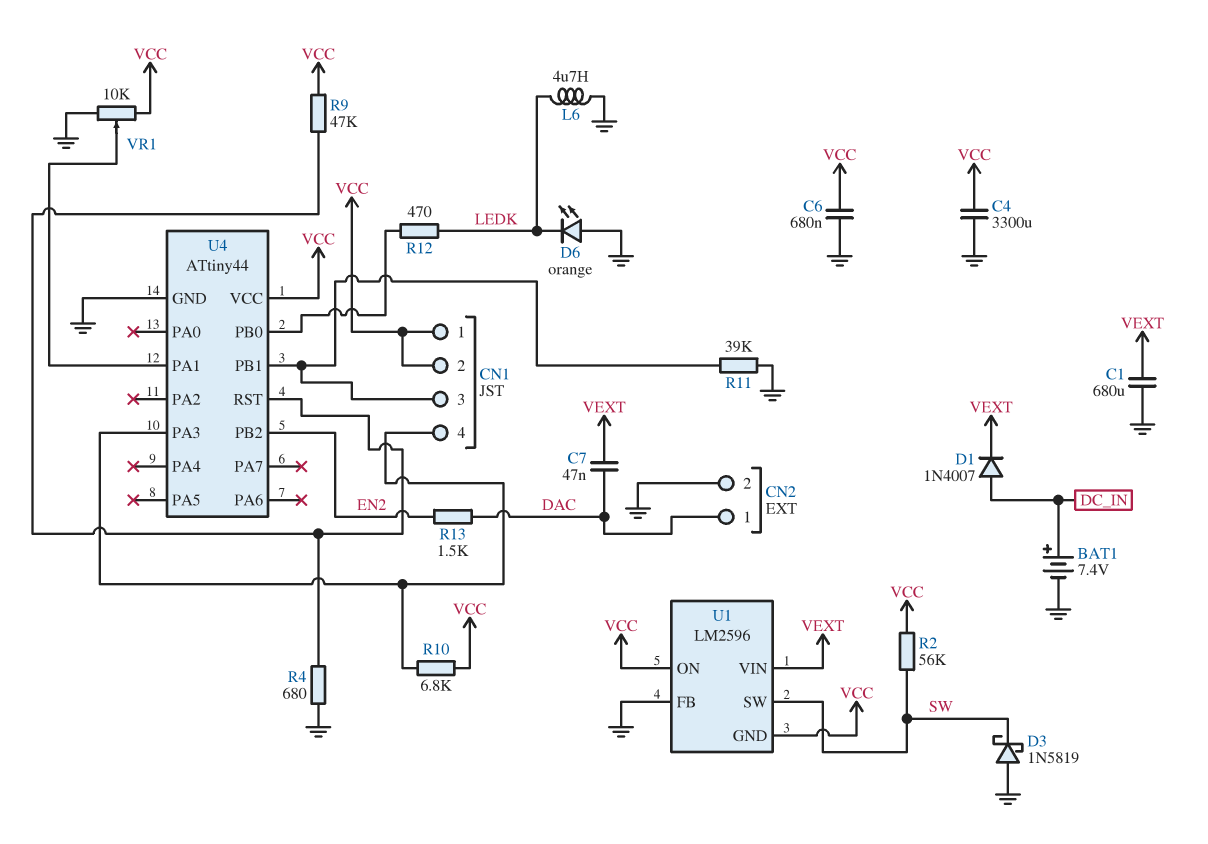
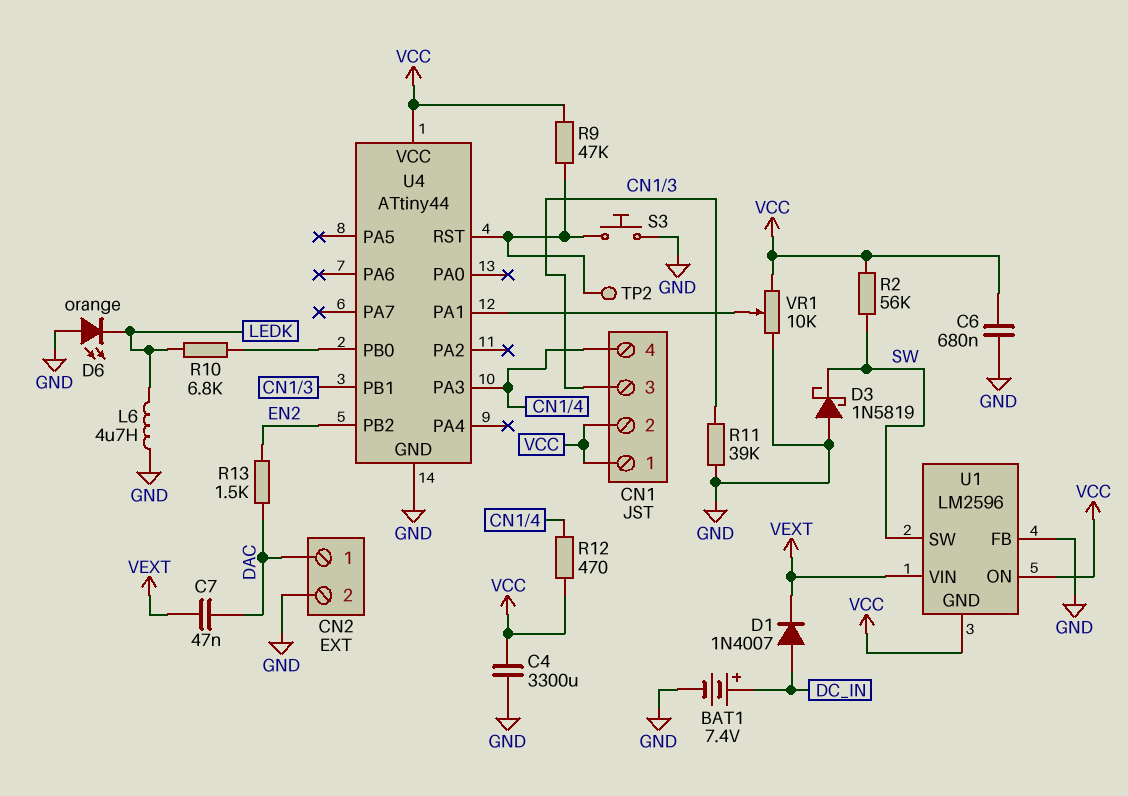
C1: 680uF (GND, VEXT) -> none
R4: 680 (GND, U4/RST) -> none
R10: 6.8k (CN1/4, VCC) -> 6.8k (LEDK, U4/PB0)
R12: 470 (LEDK, U4/PB0) -> 470 (CN1/4, VCC)
S3: none -> button (GND, U4/RST)
TP2: none -> test point (U4/RST)

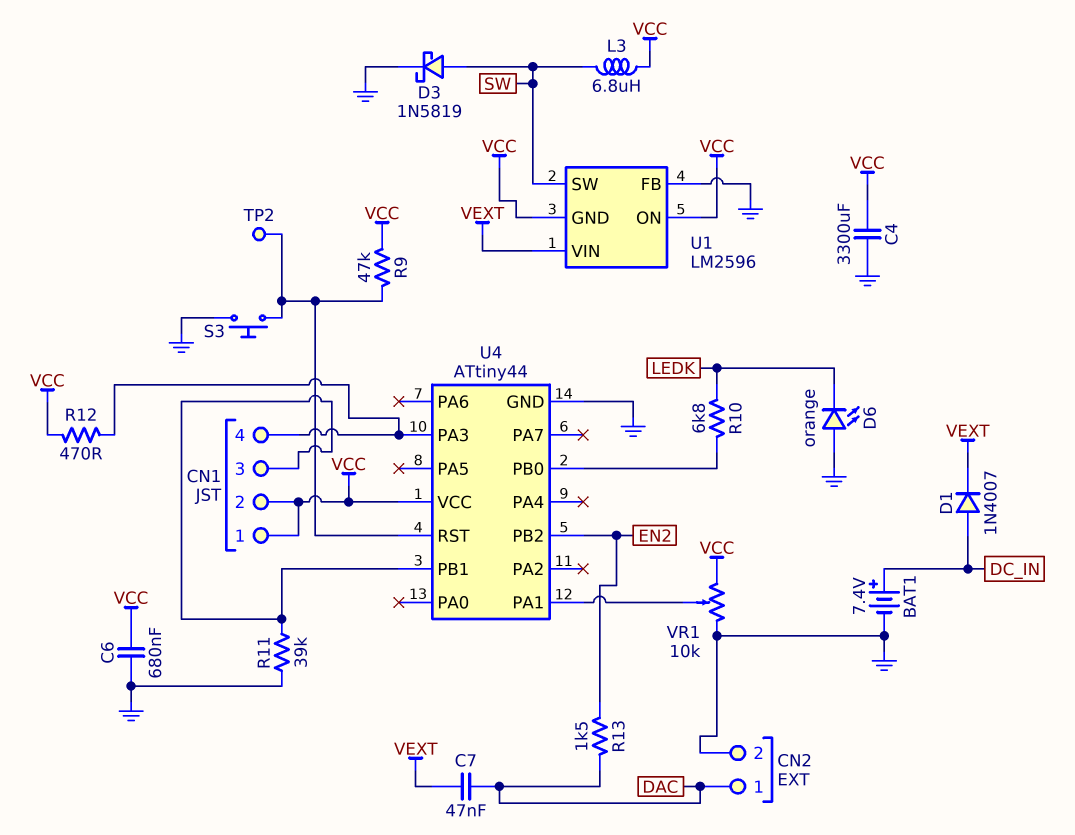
D3: schottky 1N5819 (A GND, K SW) -> schottky 1N5819 (A SW, K GND)
L3: none -> 6.8uH (SW, VCC)
L6: 4.7uH (GND, LEDK) -> none
R2: 56k (SW, VCC) -> none

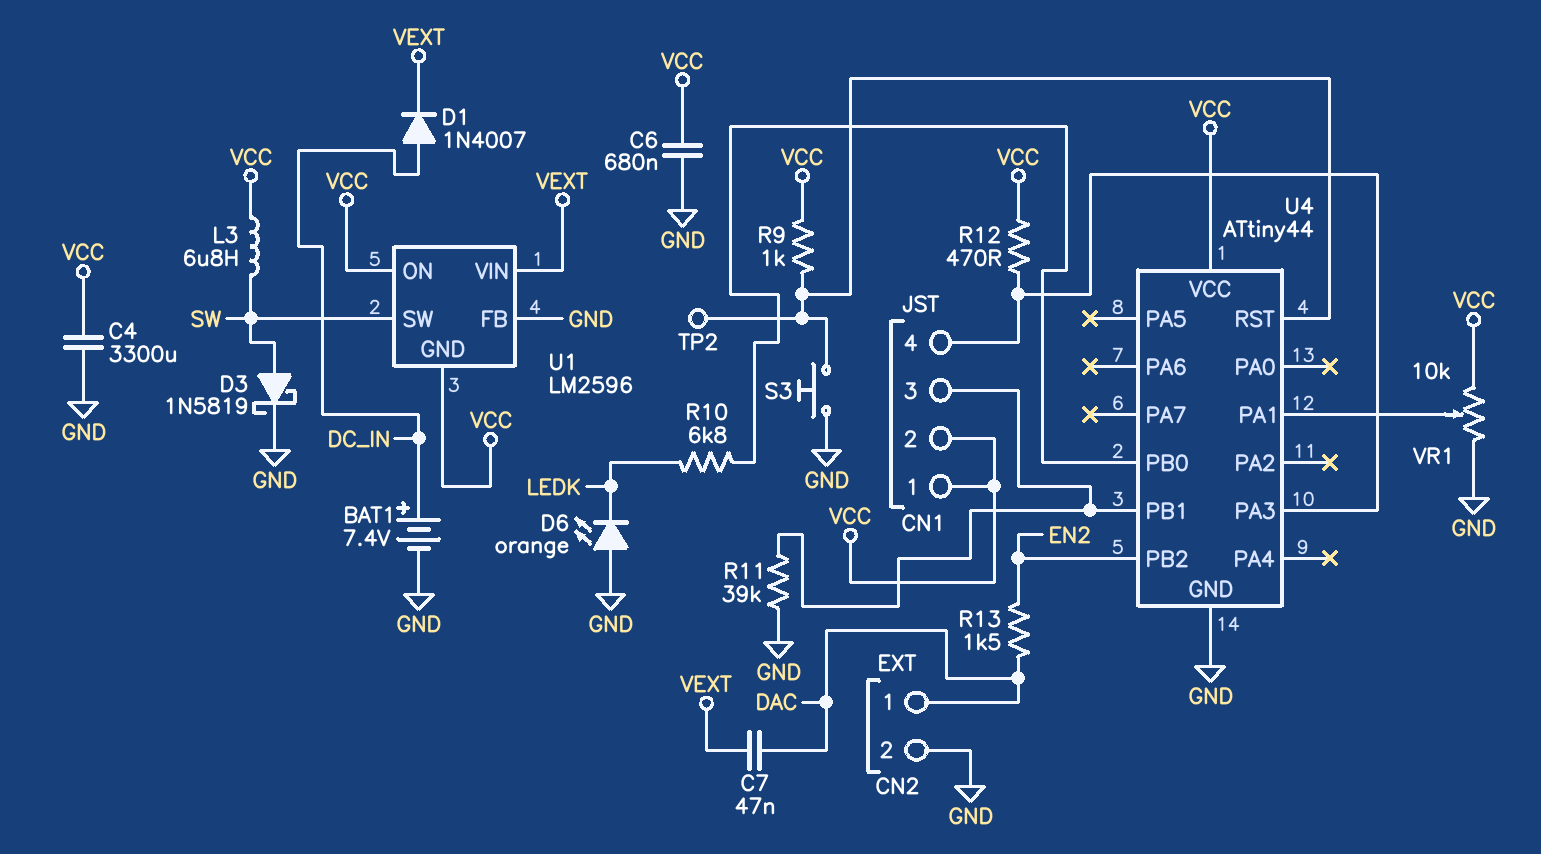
R9: 47k (U4/RST, VCC) -> 1k (U4/RST, VCC)

